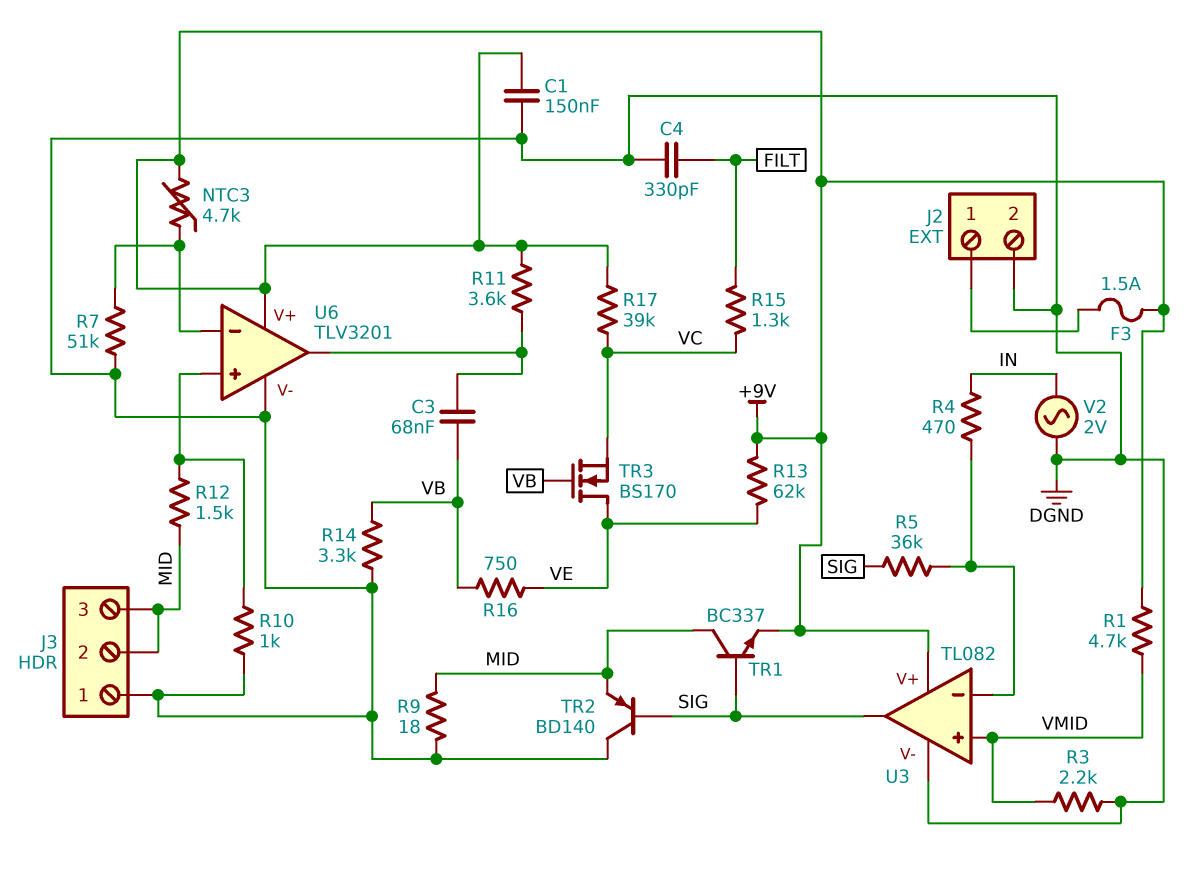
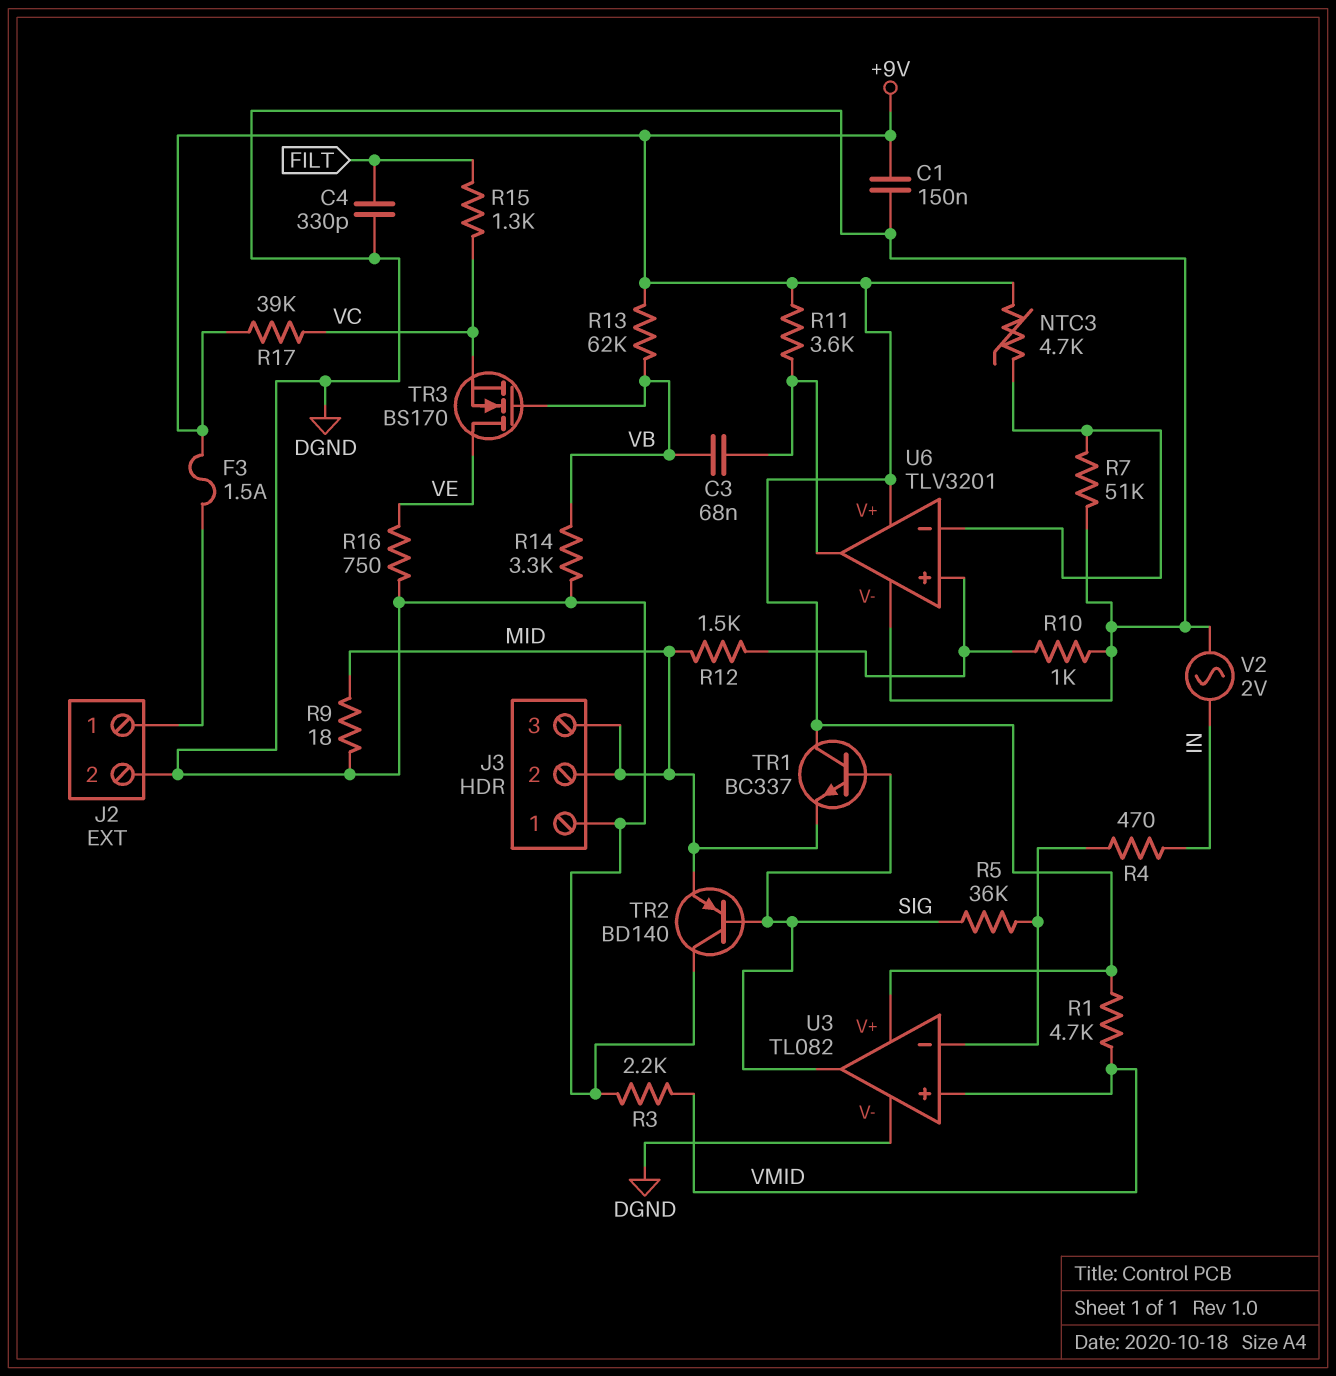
R13: 62k (+9V, VE) -> 62k (+9V, VB)
R16: 750 (VB, VE) -> 750 (DGND, VE)
TR1: NPN BC337 (B SIG, C MID, E +9V) -> NPN BC337 (B SIG, C +9V, E MID)

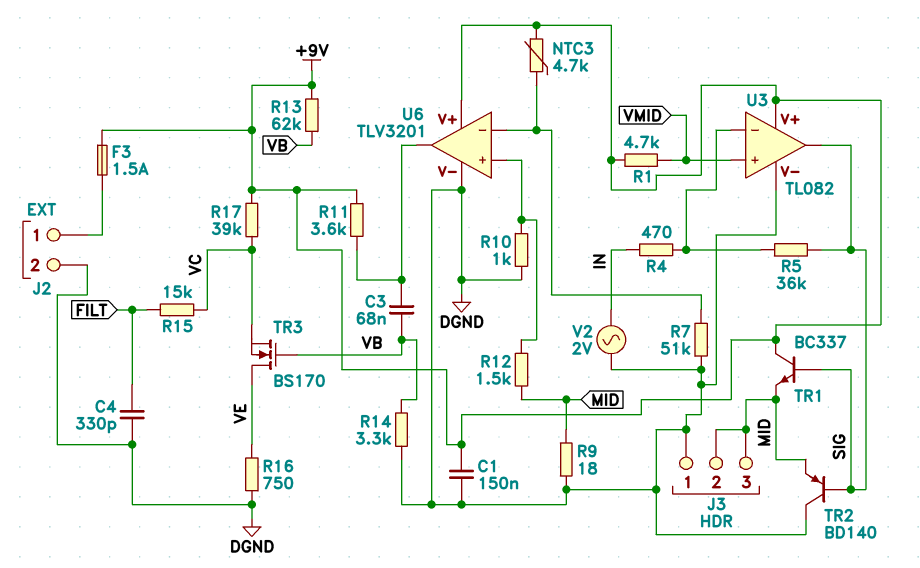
R3: 2.2k (DGND, VMID) -> none
R15: 1.3k (FILT, VC) -> 15k (FILT, VC)

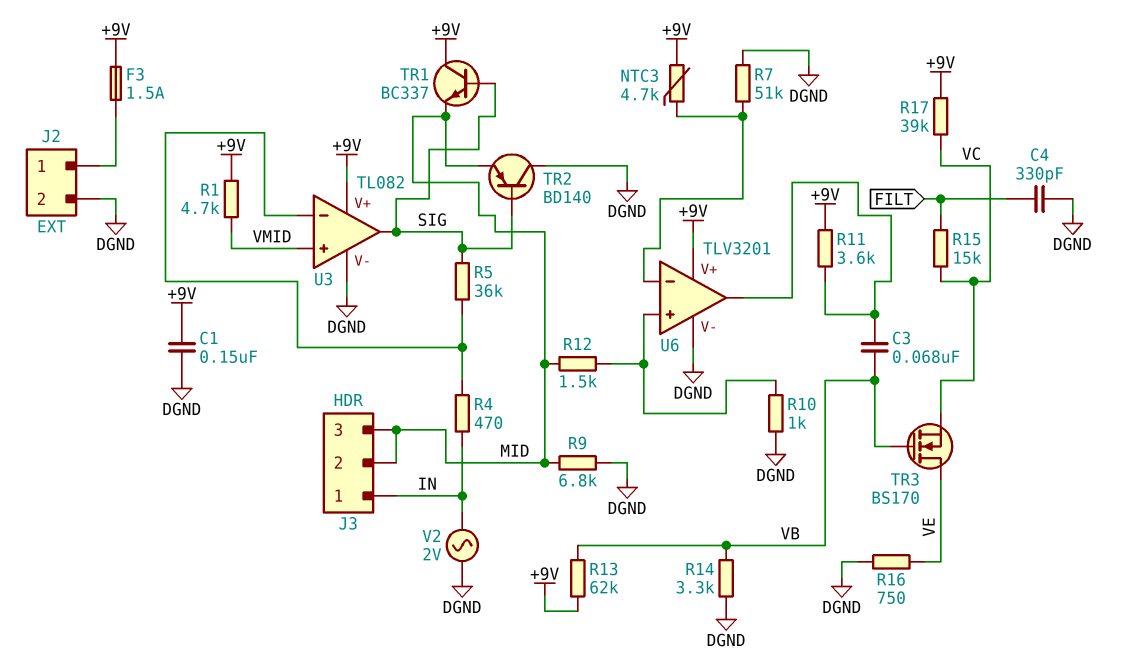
J3 pin 1: DGND -> IN
R9: 18 (DGND, MID) -> 6.8k (DGND, MID)

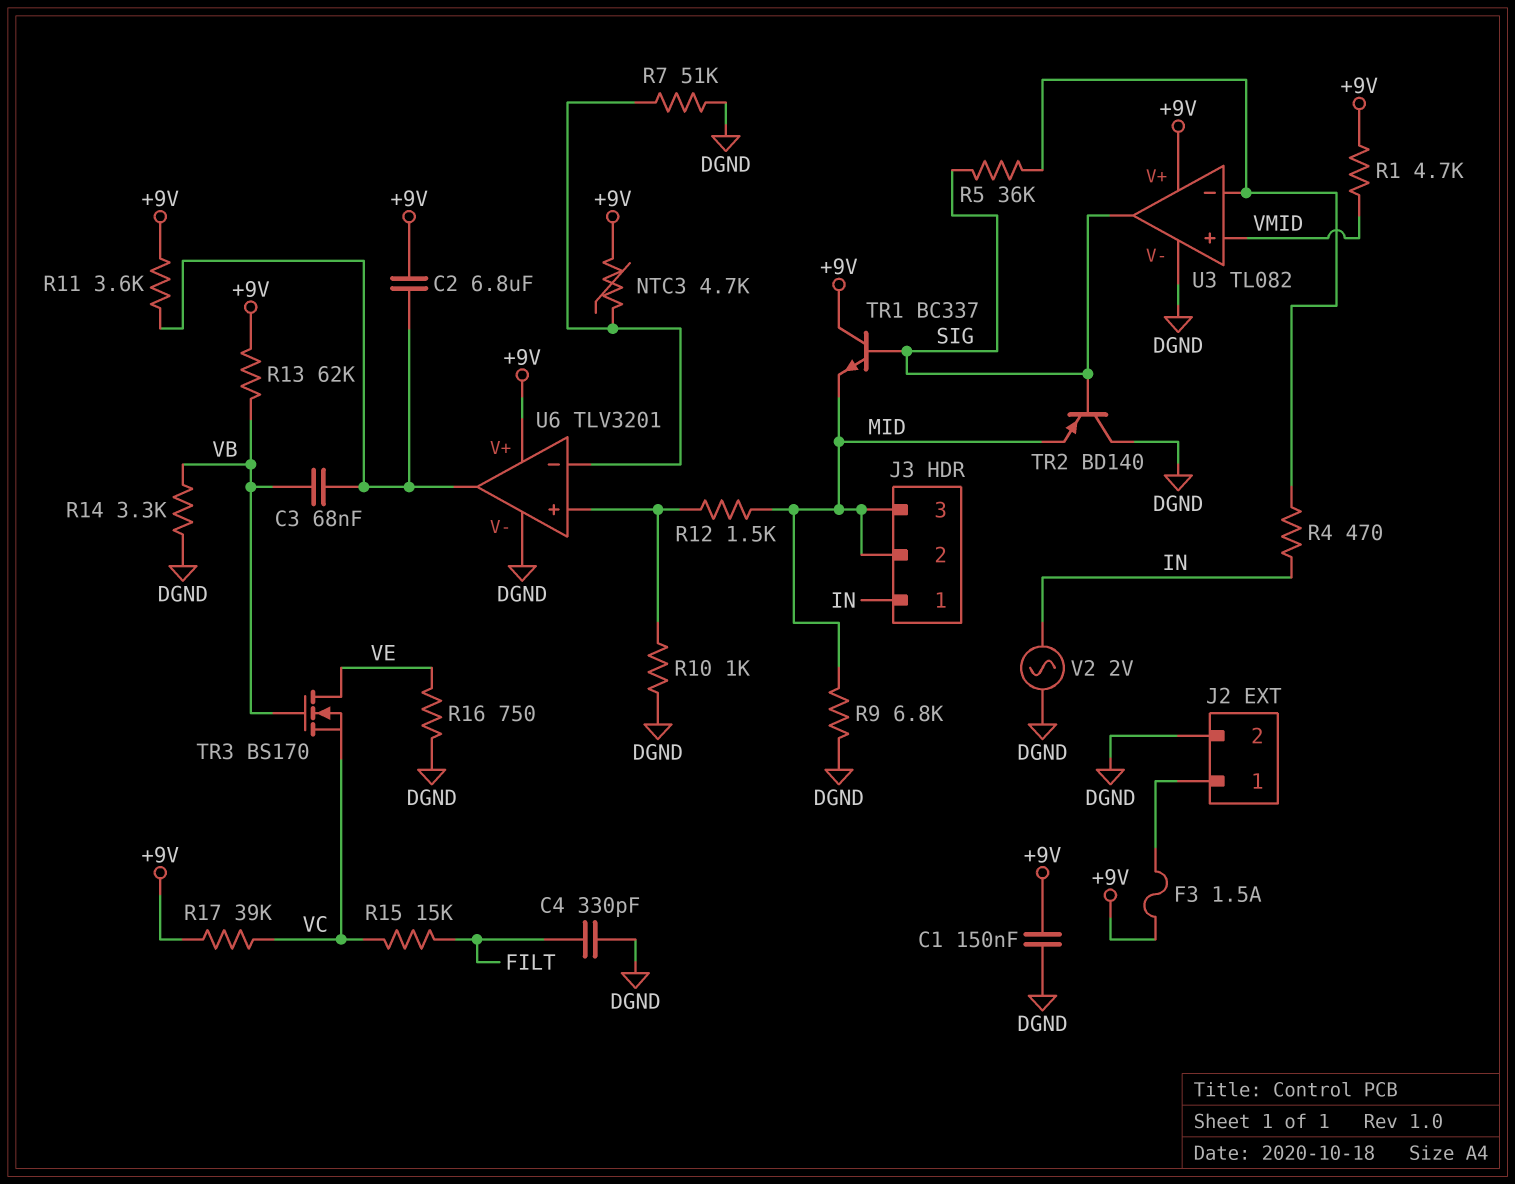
C2: none -> 6.8uF (+9V, U6/out)

